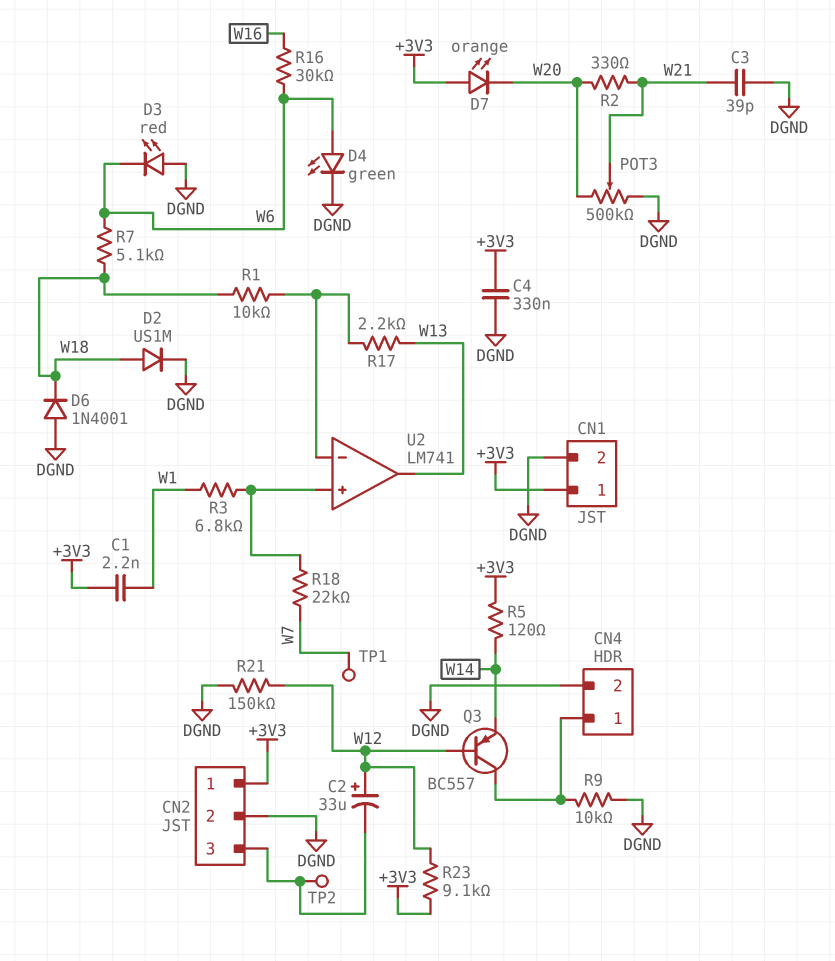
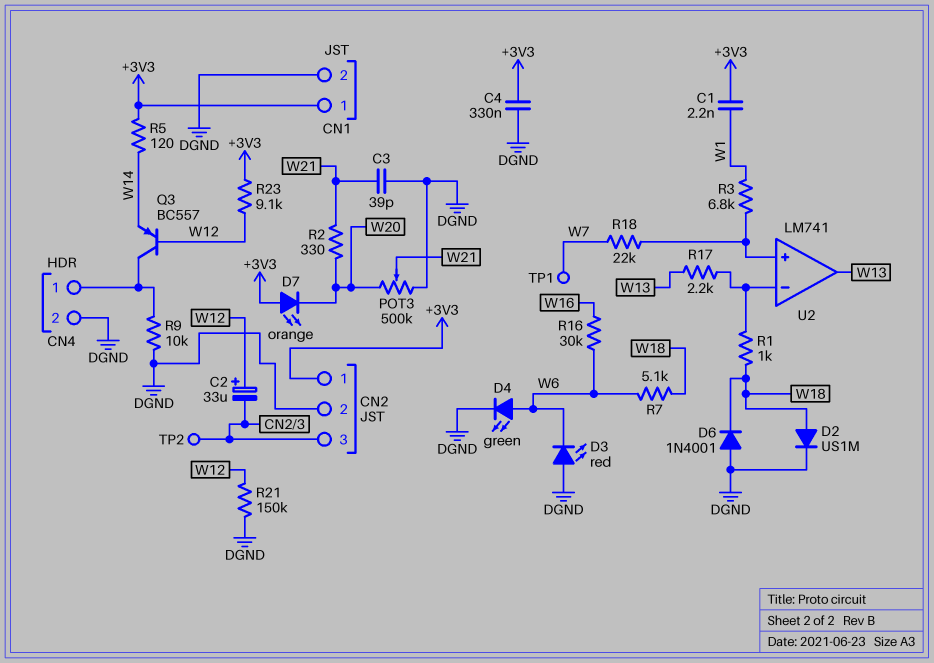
R1: 10k (U2/in-, W18) -> 1k (U2/in-, W18)

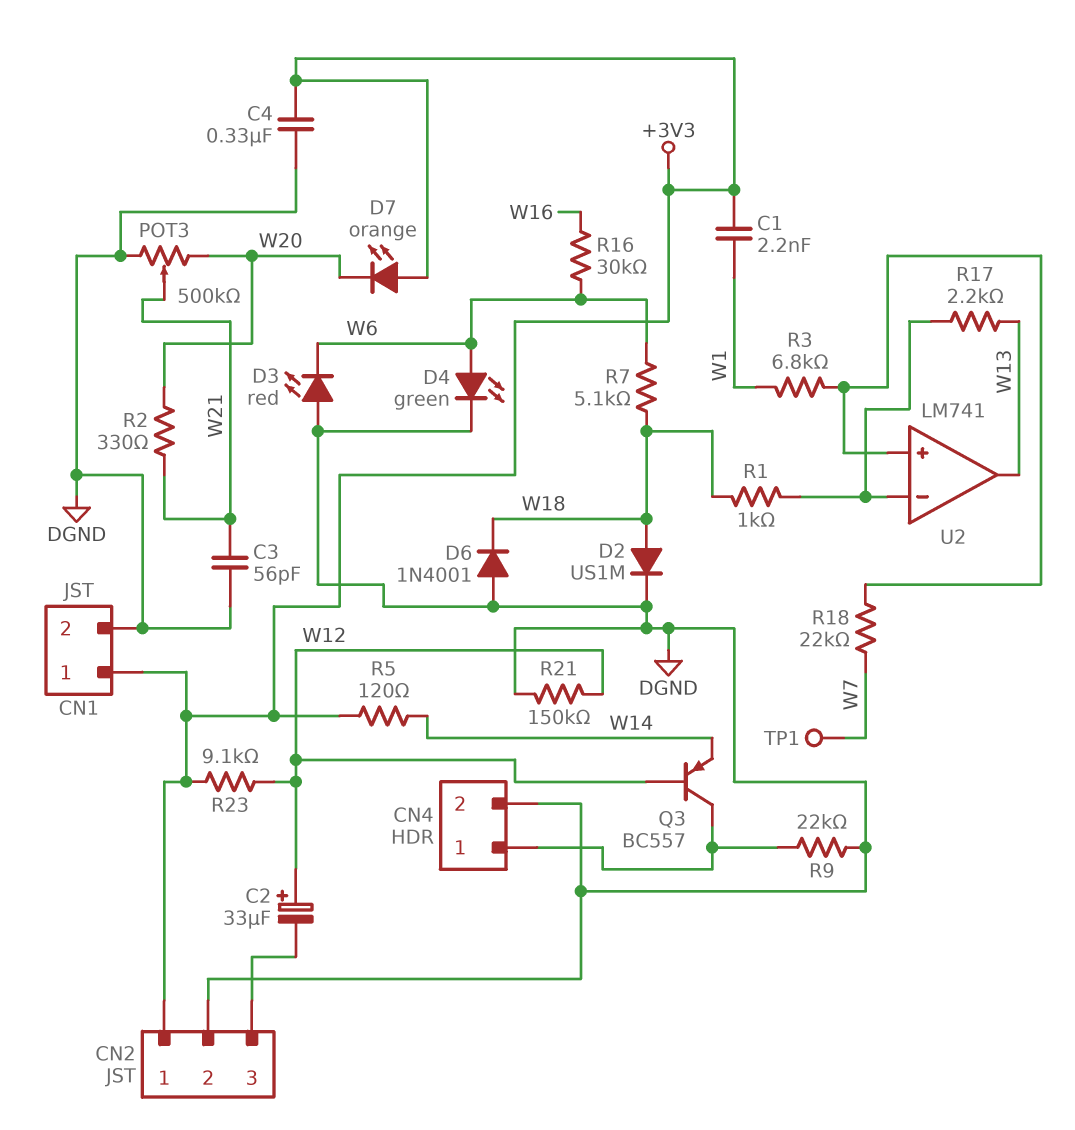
C3: 39pF (DGND, W21) -> 56pF (DGND, W21)
R9: 10k (CN4/1, DGND) -> 22k (CN4/1, DGND)
TP2: test point (CN2/3) -> none

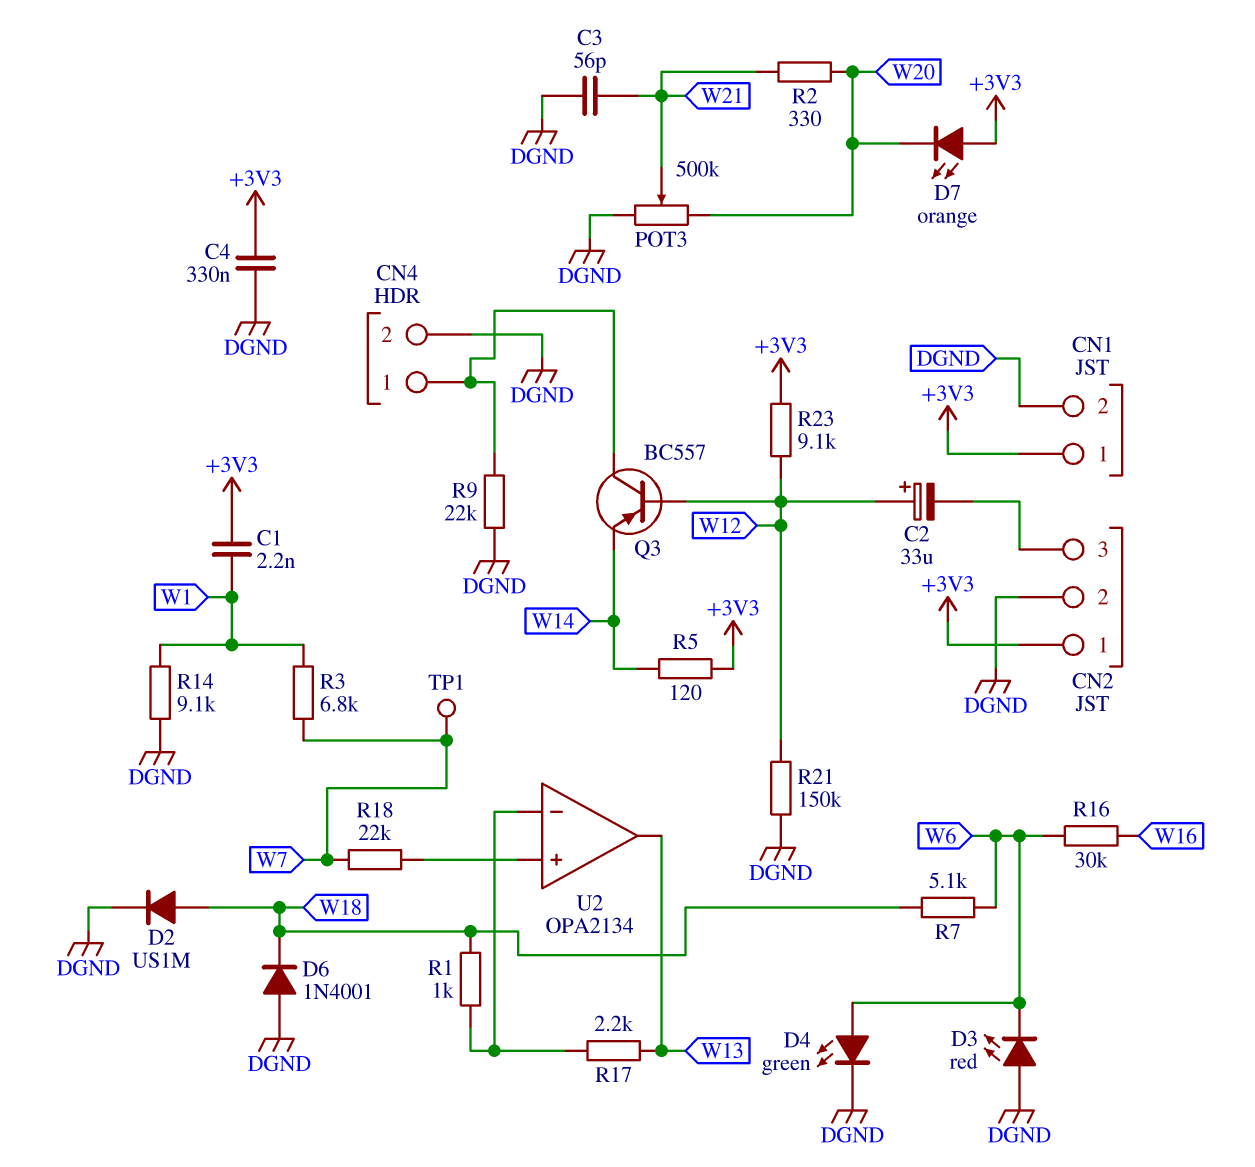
R3: 6.8k (U2/in+, W1) -> 6.8k (W1, W7)
R14: none -> 9.1k (DGND, W1)
U2: LM741 -> OPA2134

